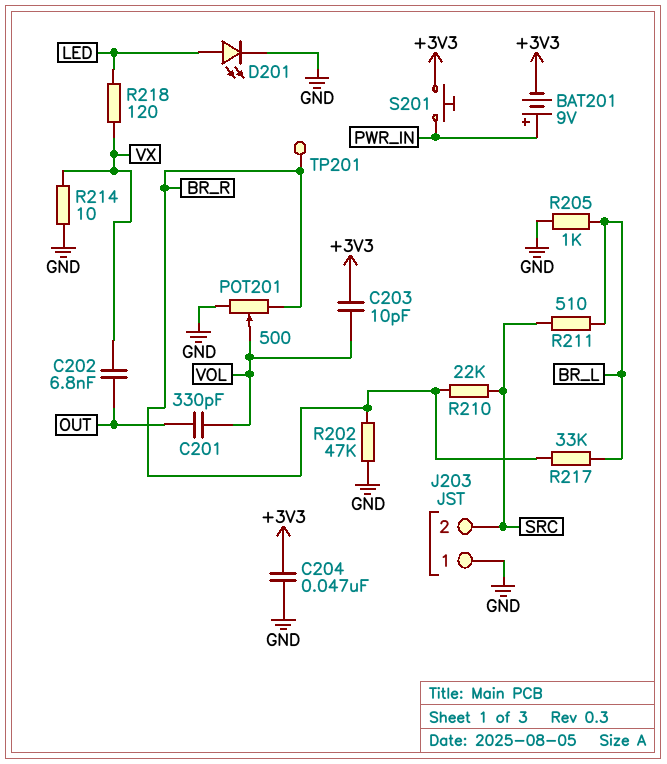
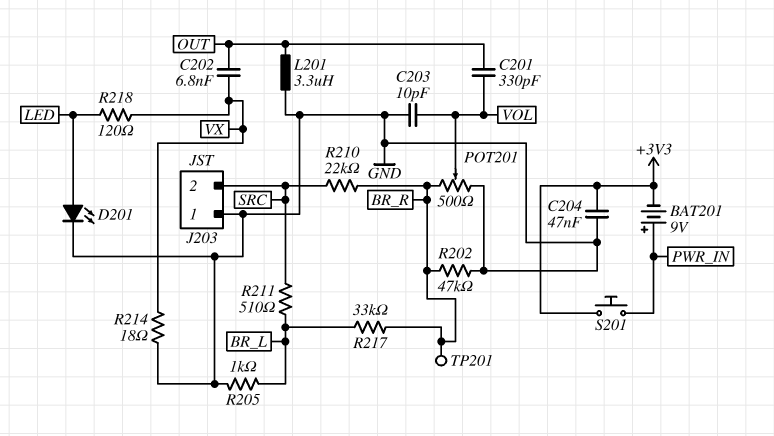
C203: 10pF (+3V3, VOL) -> 10pF (GND, VOL)
L201: none -> 3.3uH (GND, OUT)
R214: 10 (GND, VX) -> 18 (GND, VX)

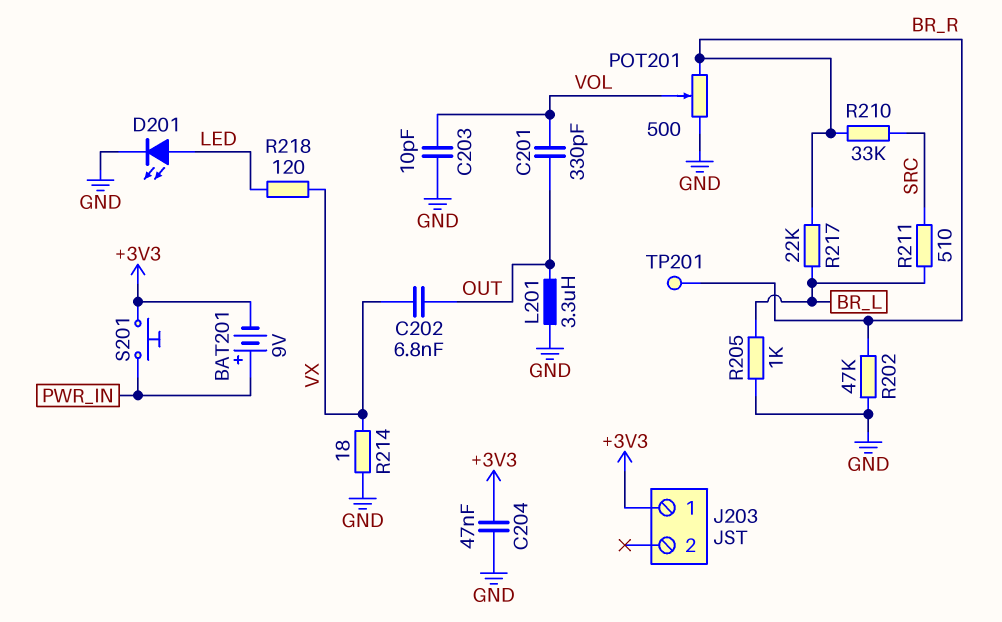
J203 pin 1: GND -> +3V3
J203 pin 2: SRC -> none
R210: 22k (BR_R, SRC) -> 33k (BR_R, SRC)
R217: 33k (BR_L, BR_R) -> 22k (BR_L, BR_R)

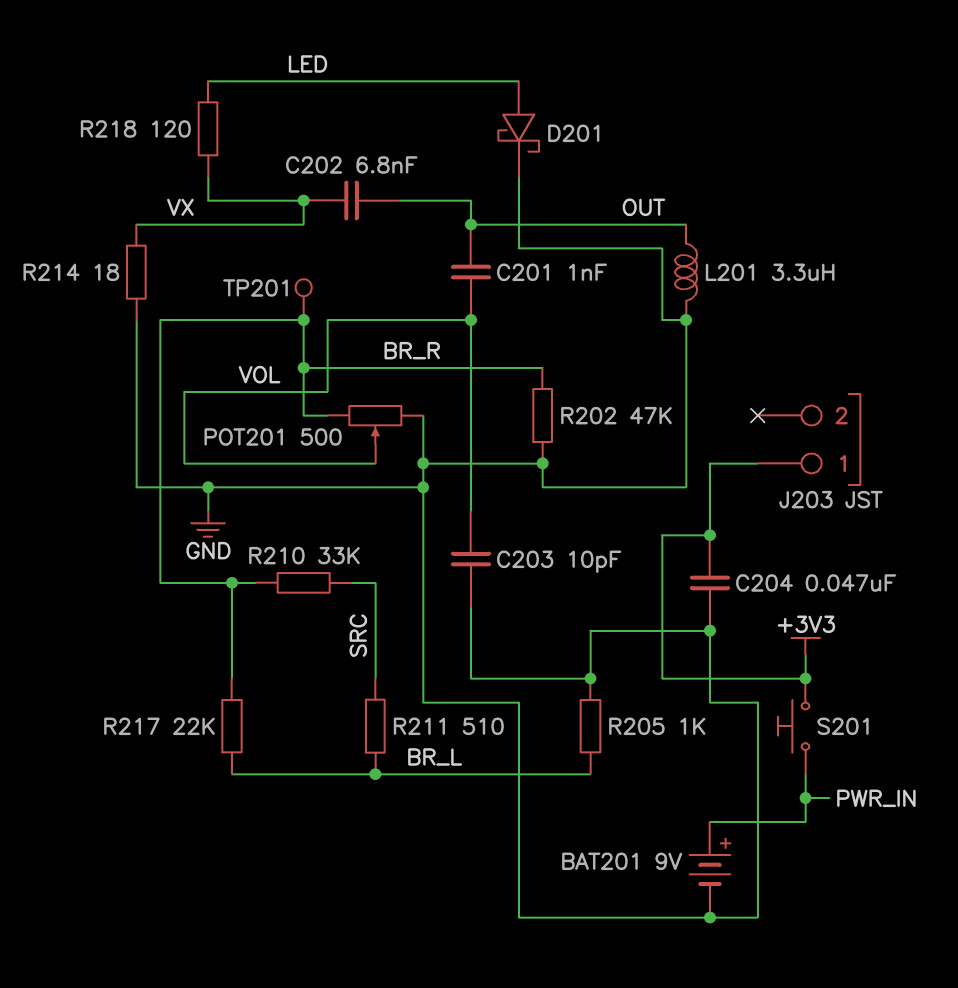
BAT201: 9V (plus PWR_IN, minus +3V3) -> 9V (plus PWR_IN, minus GND)
C201: 330pF (OUT, VOL) -> 1nF (OUT, VOL)
D201: LED (A LED, K GND) -> schottky (A LED, K GND)

